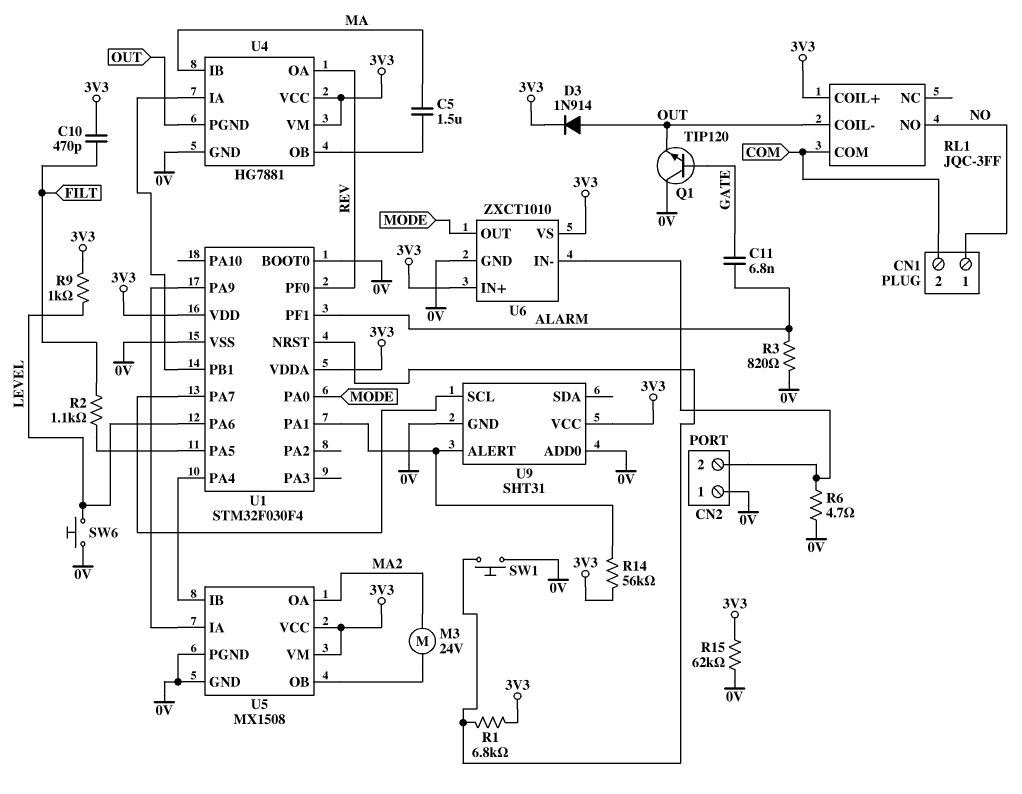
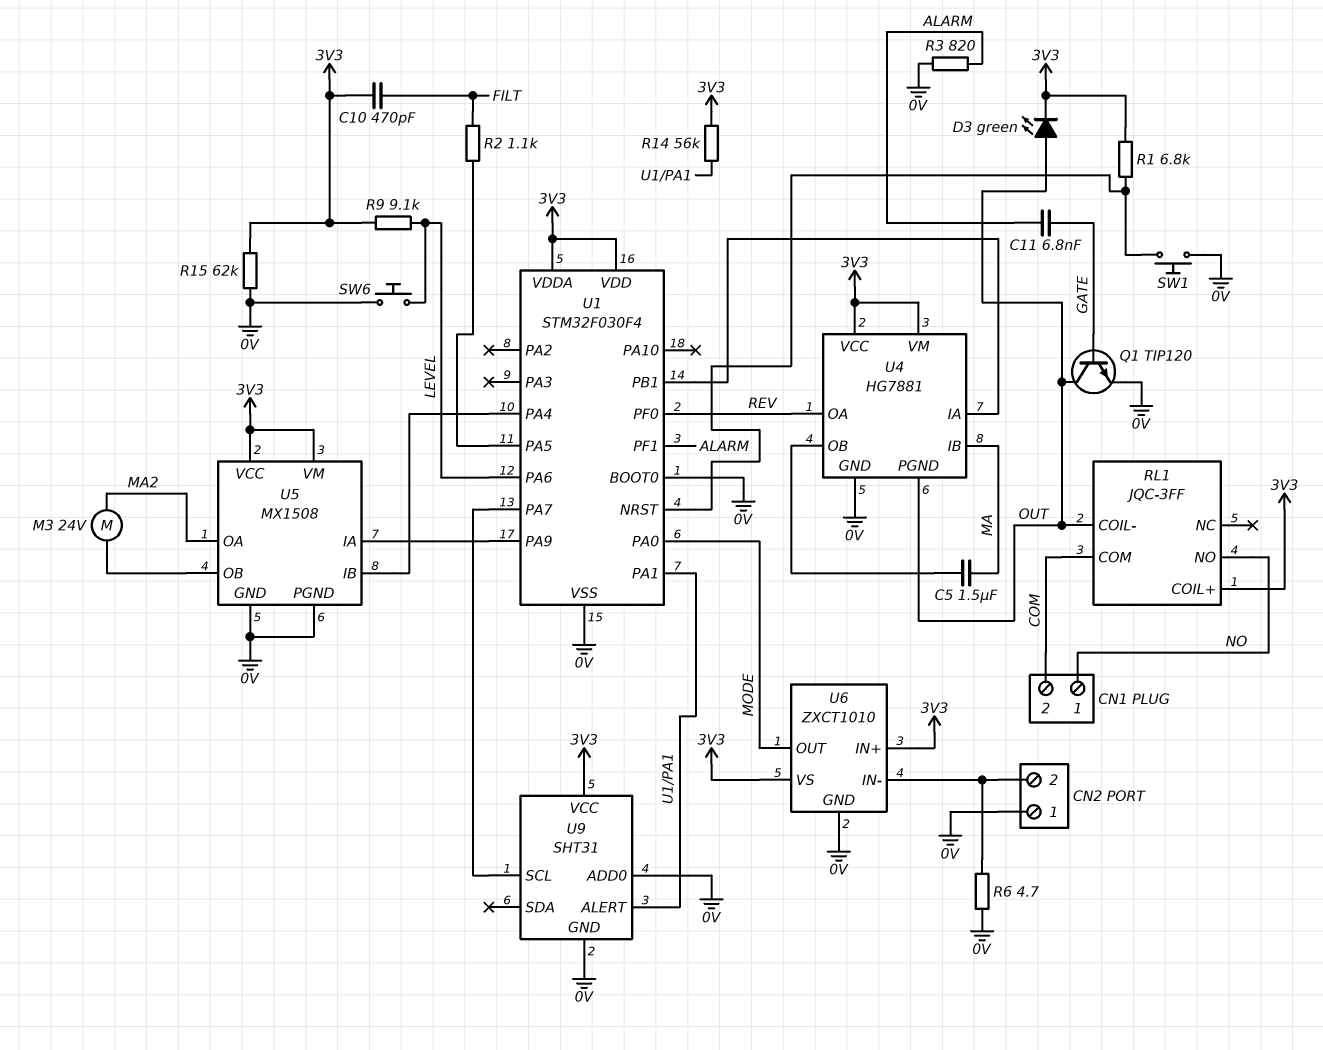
D3: diode 1N914 (A OUT, K 3V3) -> LED green (A OUT, K 3V3)
Q1: NPN TIP120 (B GATE, C 0V, E OUT) -> NPN TIP120 (B GATE, C OUT, E 0V)
R9: 1k (3V3, LEVEL) -> 9.1k (3V3, LEVEL)

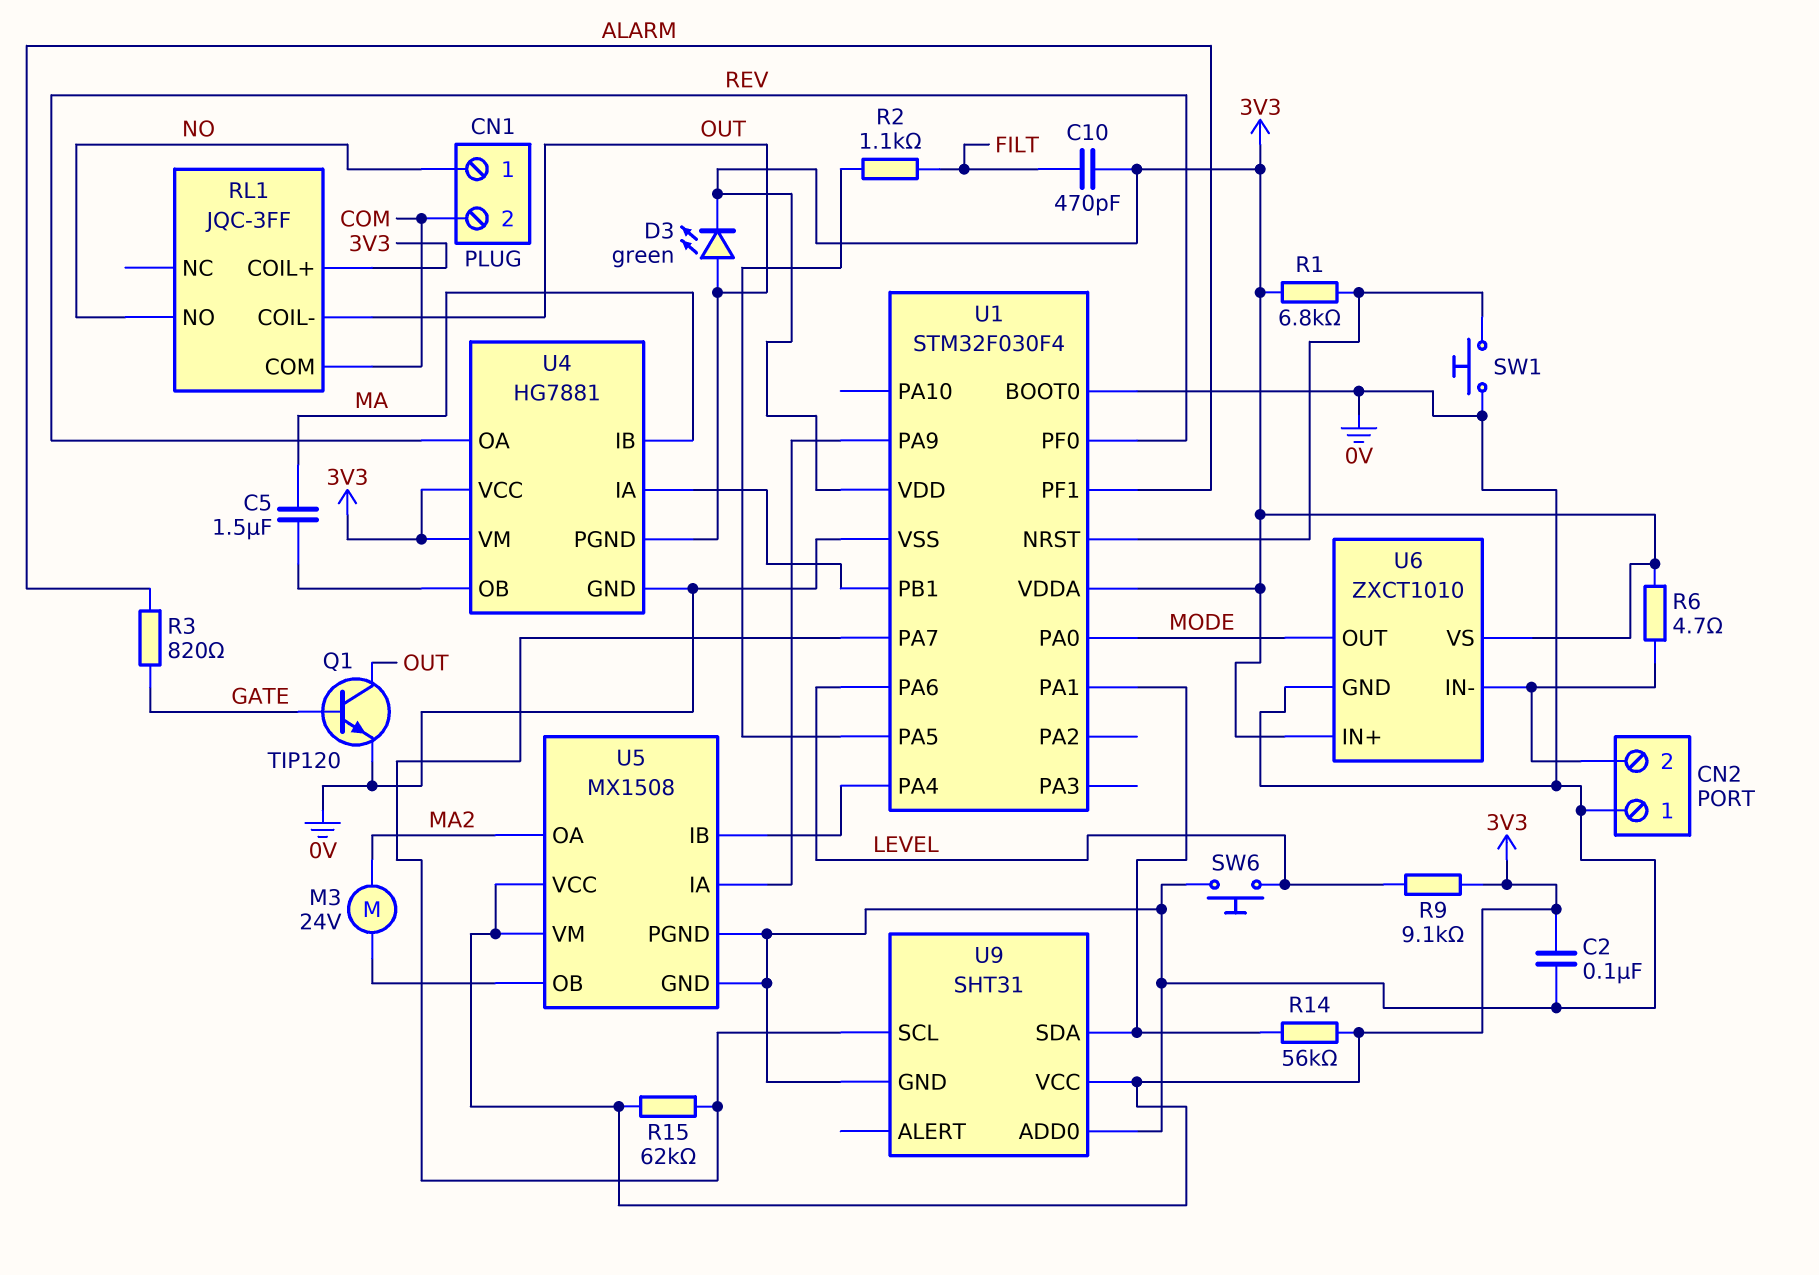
C2: none -> 100nF (0V, 3V3)
C11: 6.8nF (ALARM, GATE) -> none
R3: 820 (0V, ALARM) -> 820 (ALARM, GATE)
R6: 4.7 (0V, CN2/2) -> 4.7 (3V3, CN2/2)
R15: 62k (0V, 3V3) -> 62k (3V3, U1/PA7)
U9 pin ALERT: U1/PA1 -> none
U9 pin SDA: none -> U1/PA1

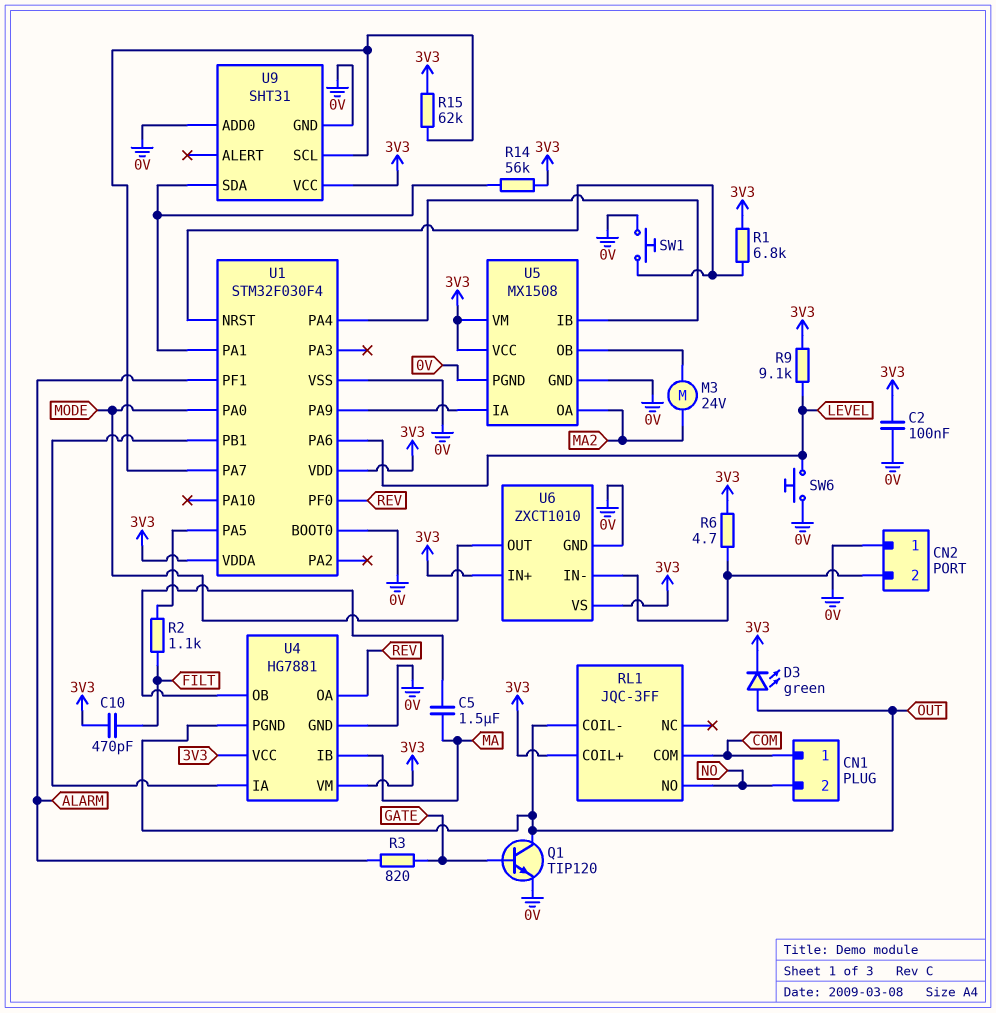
CN1 pin 1: NO -> COM
CN1 pin 2: COM -> NO

